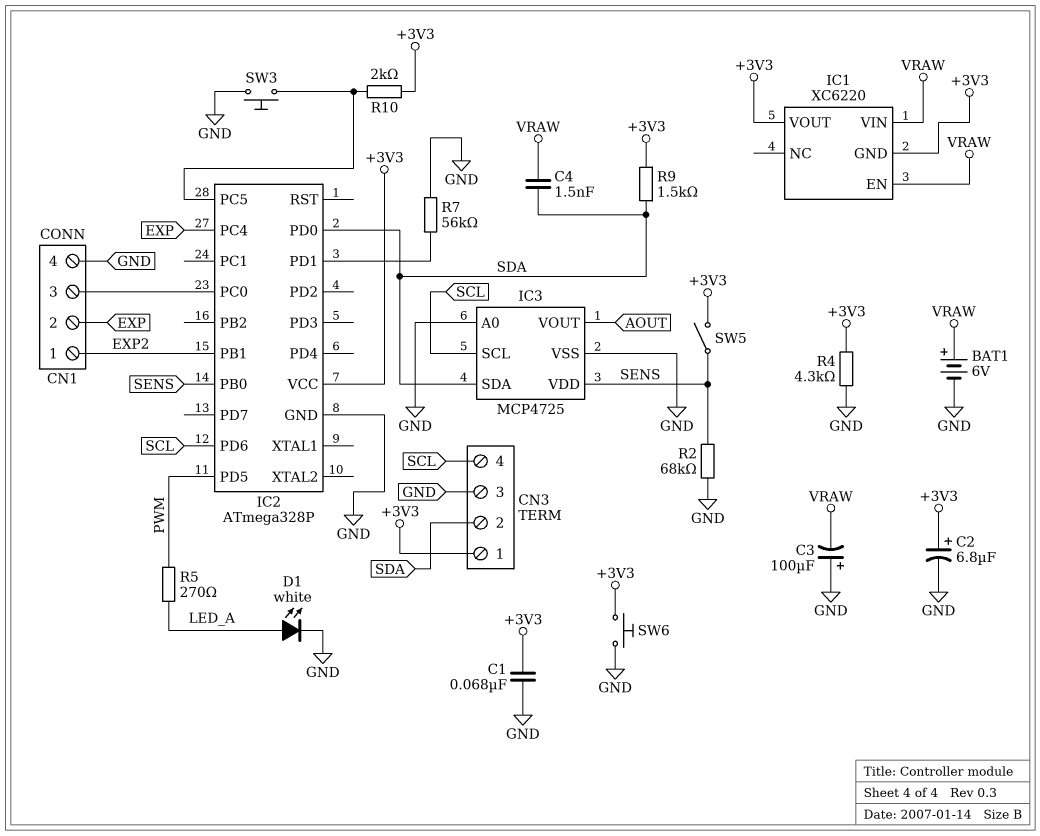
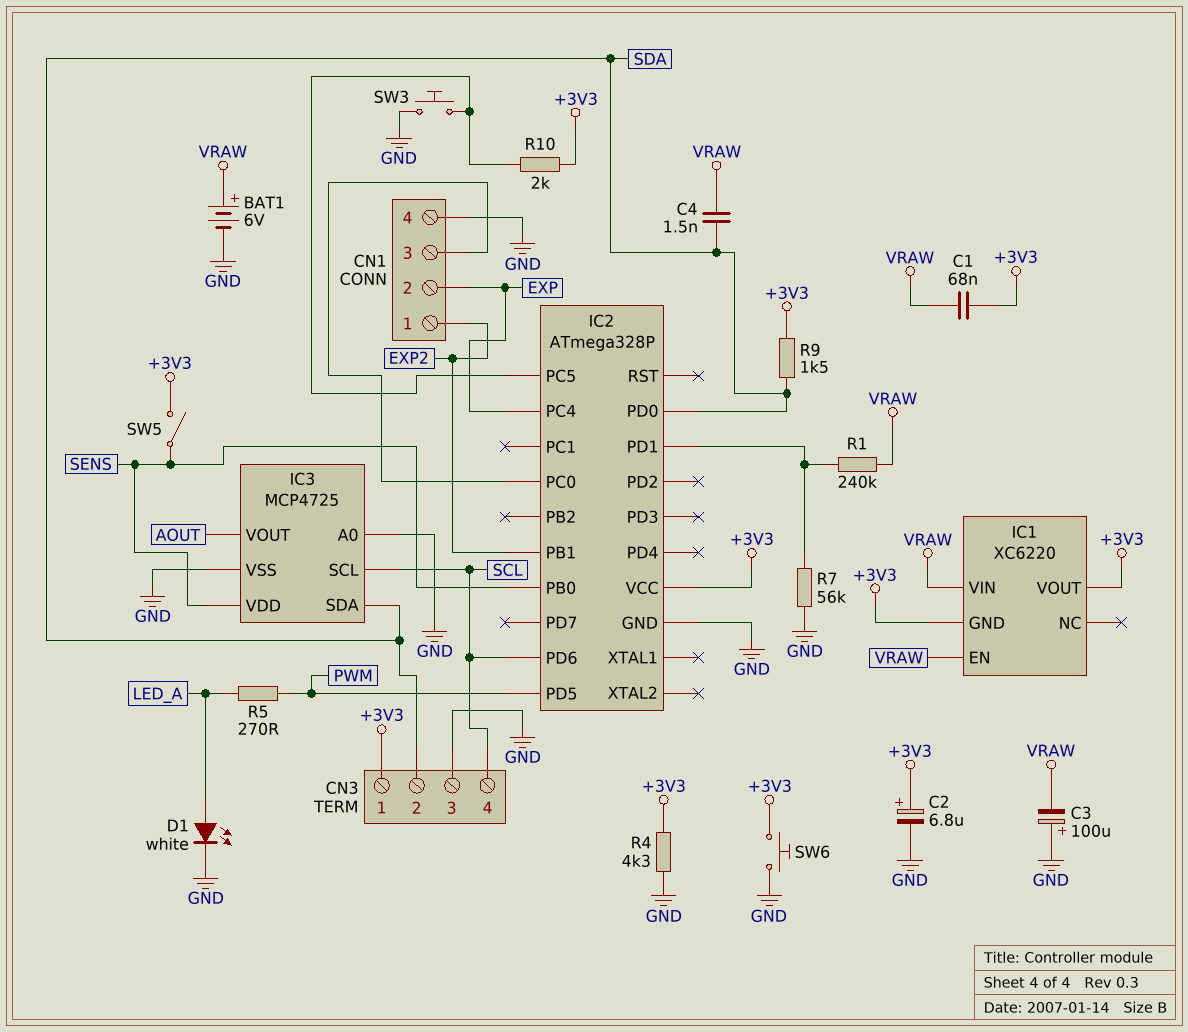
C1: 68nF (+3V3, GND) -> 68nF (+3V3, VRAW)
R1: none -> 240k (IC2/PD1, VRAW)
R2: 68k (GND, SENS) -> none

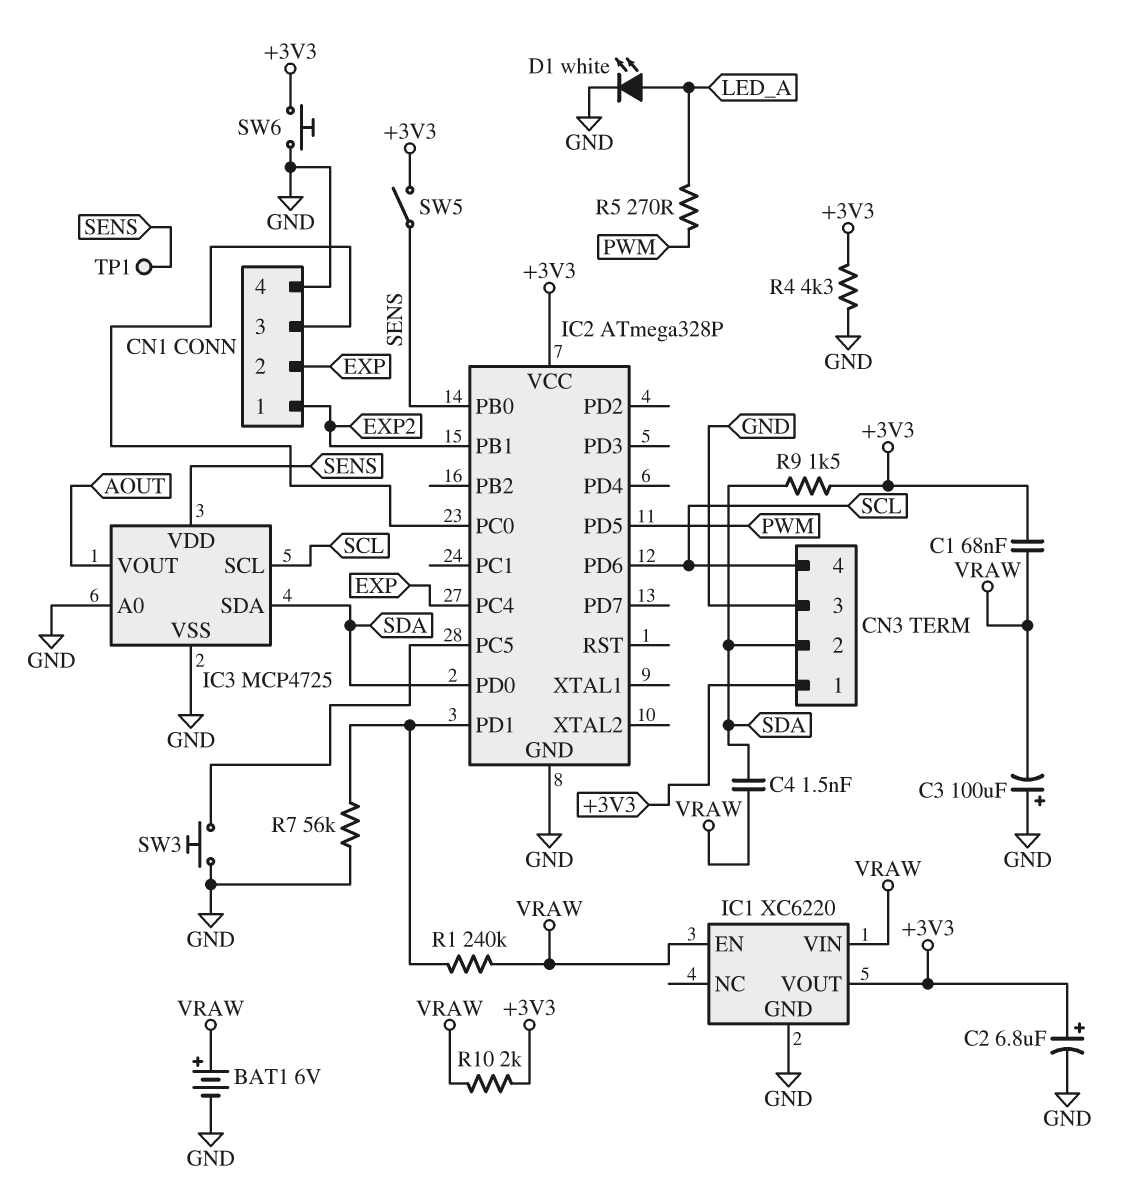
IC1 pin GND: +3V3 -> GND
R10: 2k (+3V3, IC2/PC5) -> 2k (+3V3, VRAW)
TP1: none -> test point (SENS)

